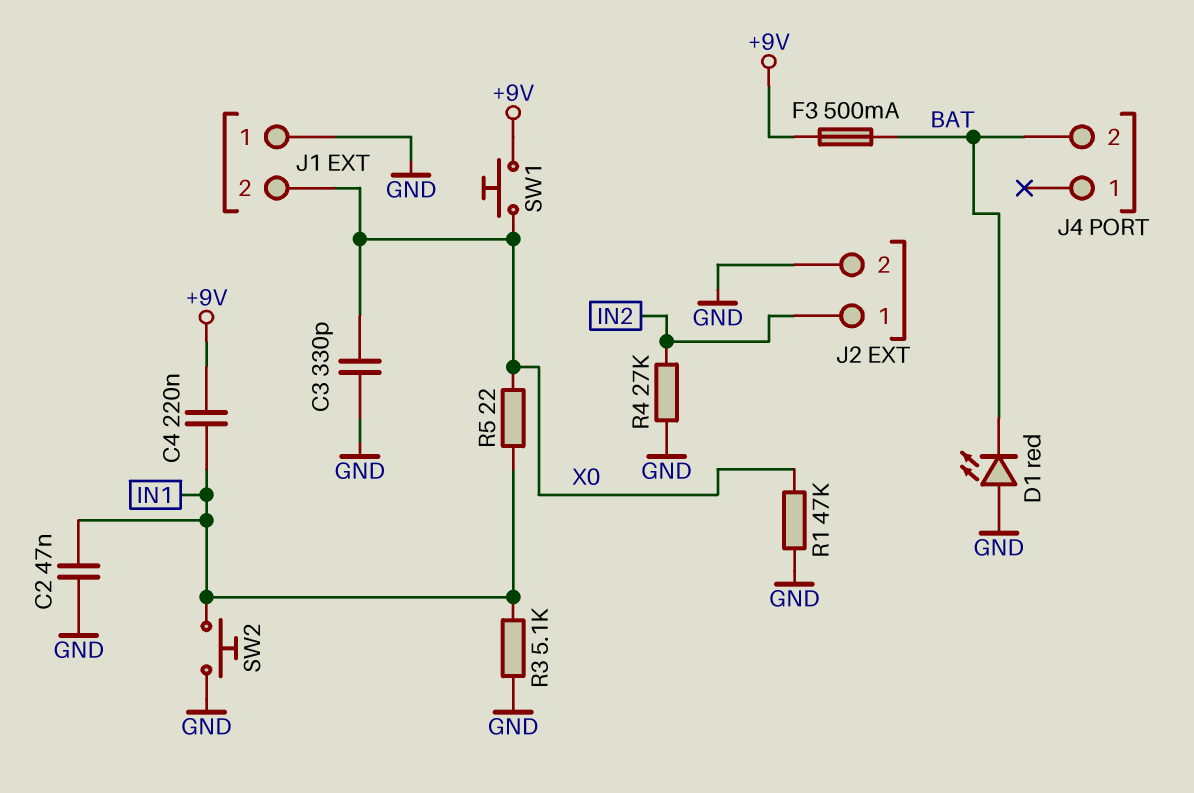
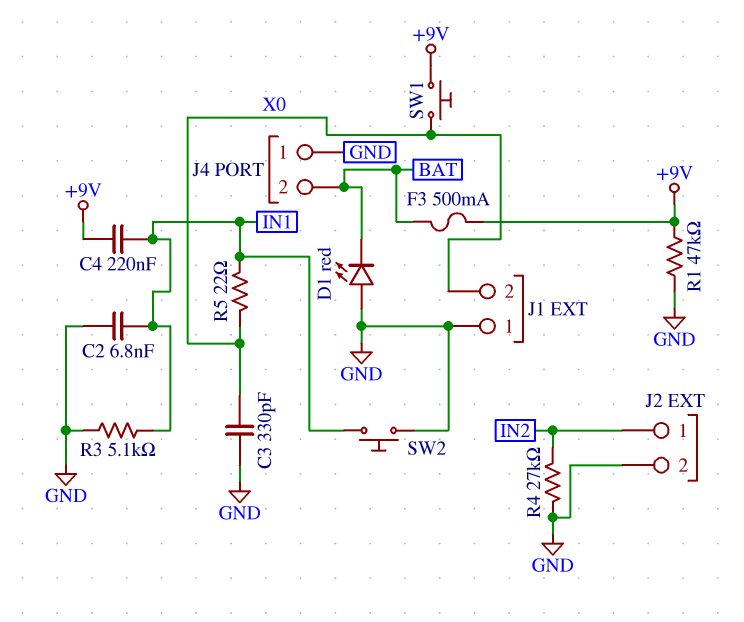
C2: 47nF (GND, IN1) -> 6.8nF (GND, IN1)
J4 pin 1: none -> GND
R1: 47k (GND, X0) -> 47k (+9V, GND)

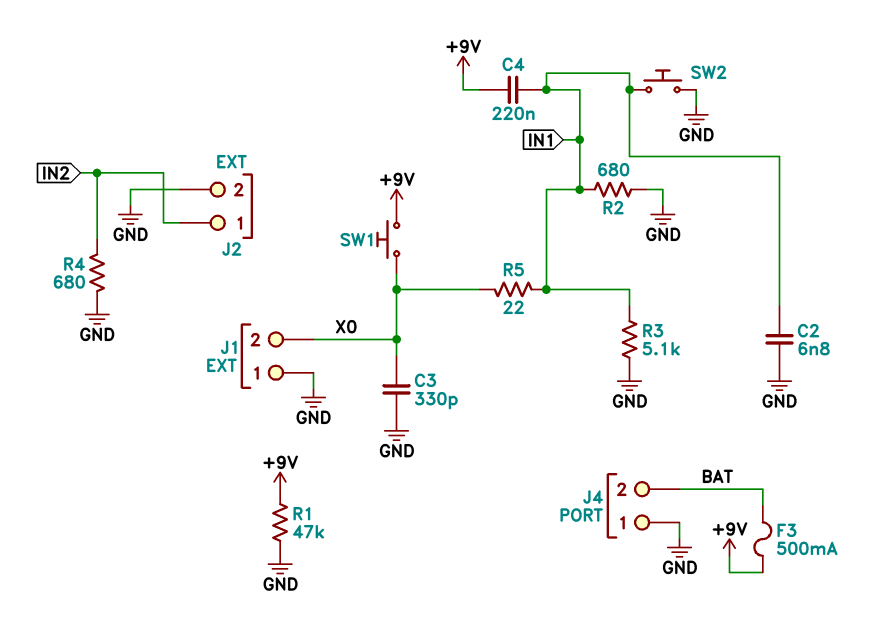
D1: LED red (A GND, K BAT) -> none
R2: none -> 680 (GND, IN1)
R4: 27k (GND, IN2) -> 680 (GND, IN2)

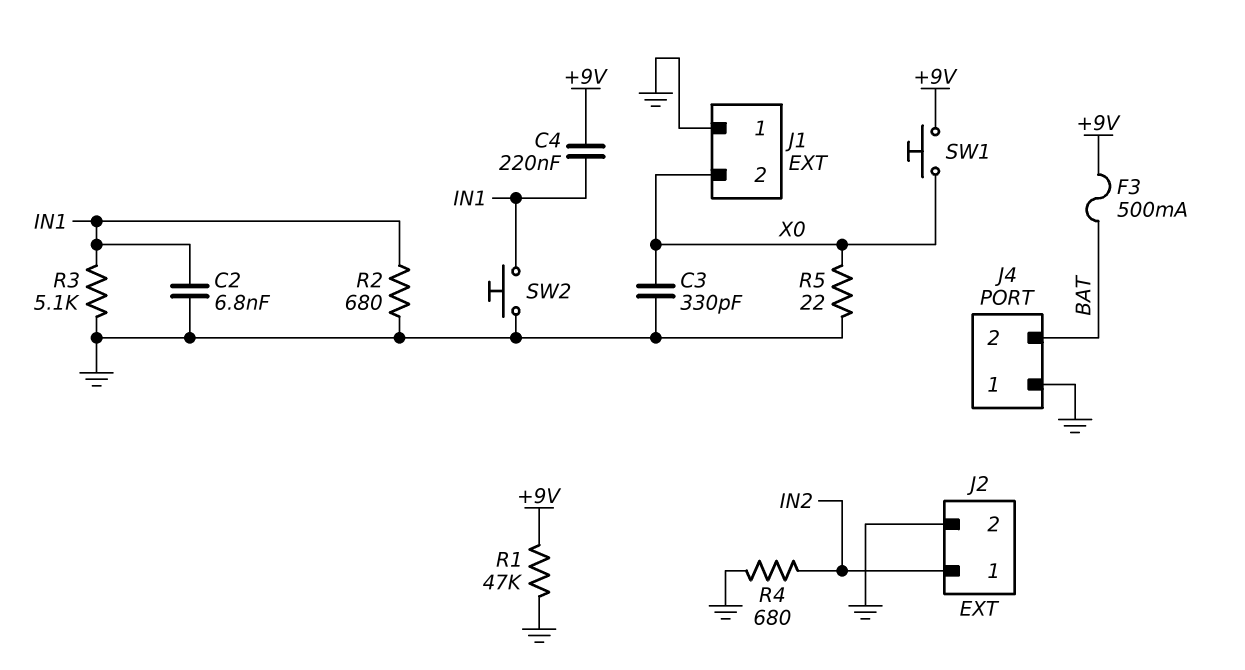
R5: 22 (IN1, X0) -> 22 (GND, X0)

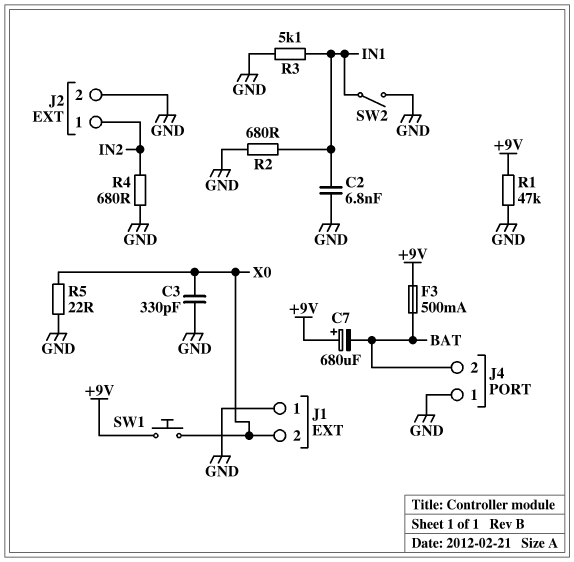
C4: 220nF (+9V, IN1) -> none
C7: none -> 680uF (plus +9V, minus BAT)
SW2: button (GND, IN1) -> switch (GND, IN1)

